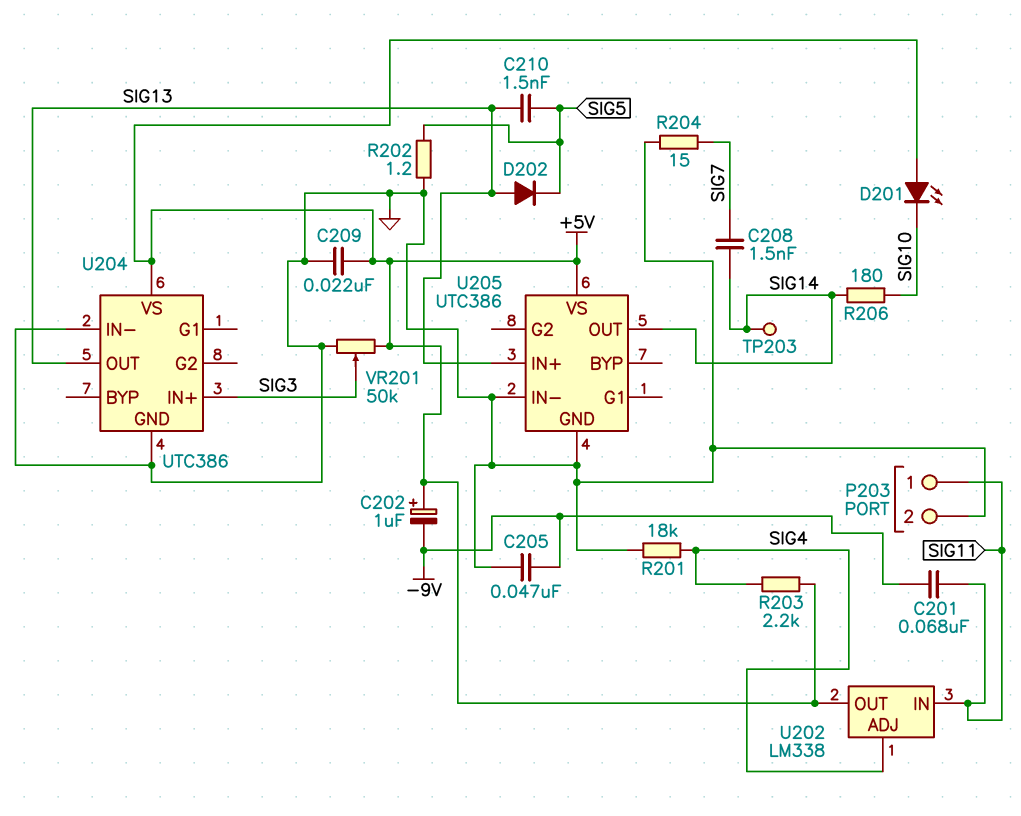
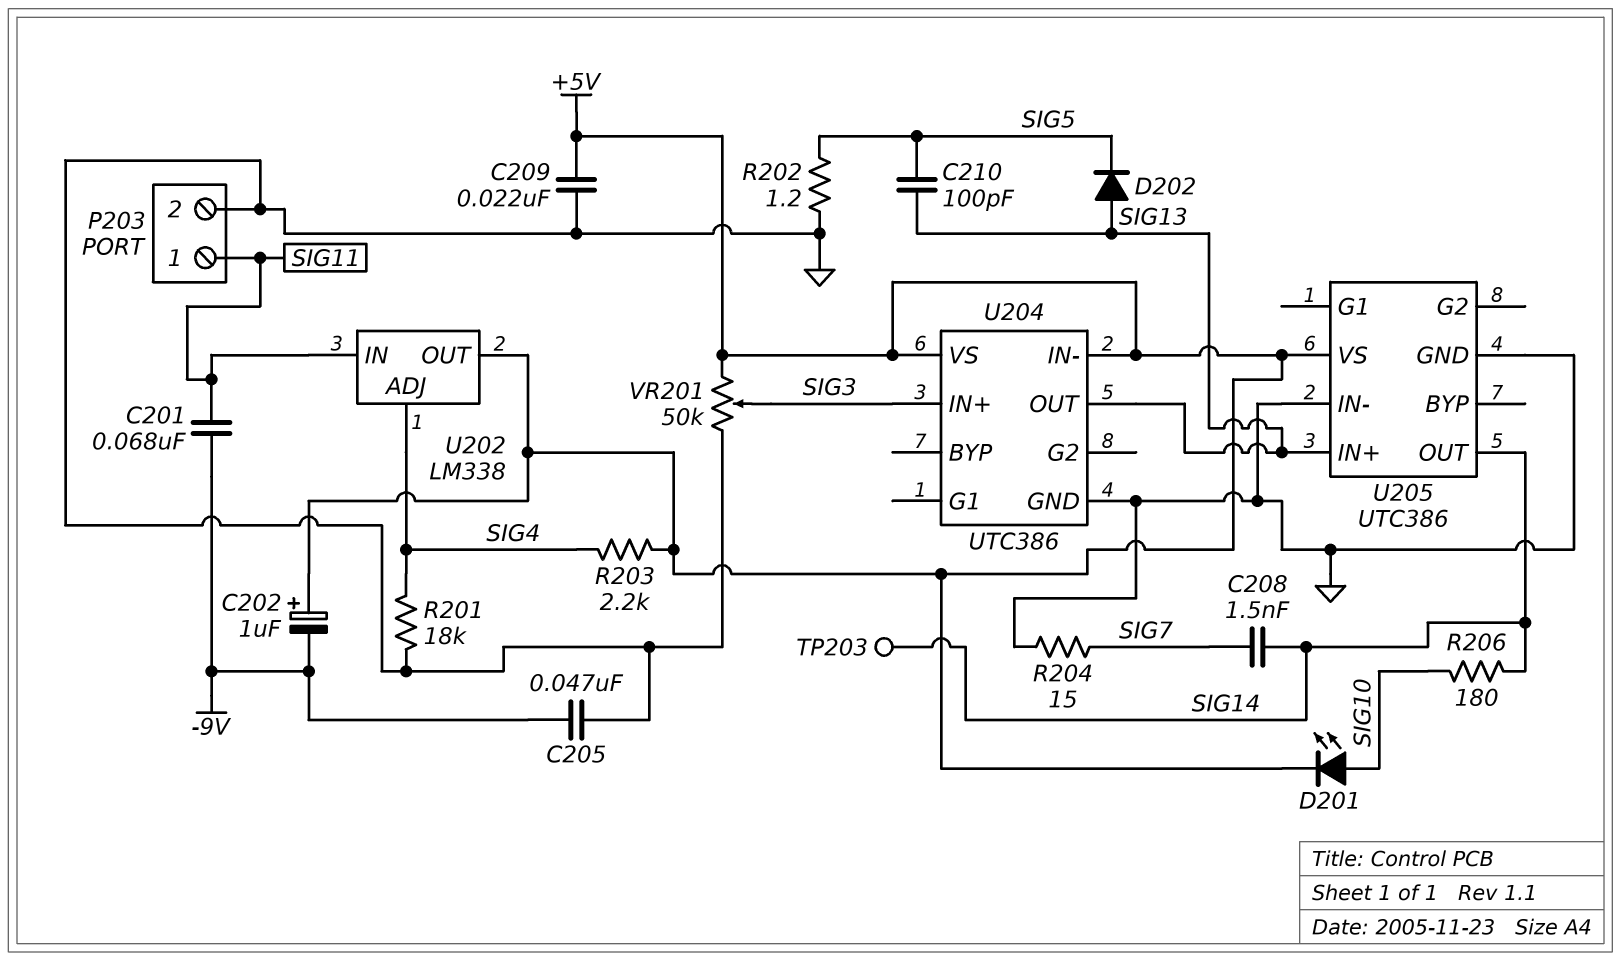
C210: 1.5nF (SIG5, SIG13) -> 100pF (SIG5, SIG13)
D201: LED (A +5V, K SIG10) -> LED (A SIG10, K +5V)
U204 pin IN-: GND -> +5V

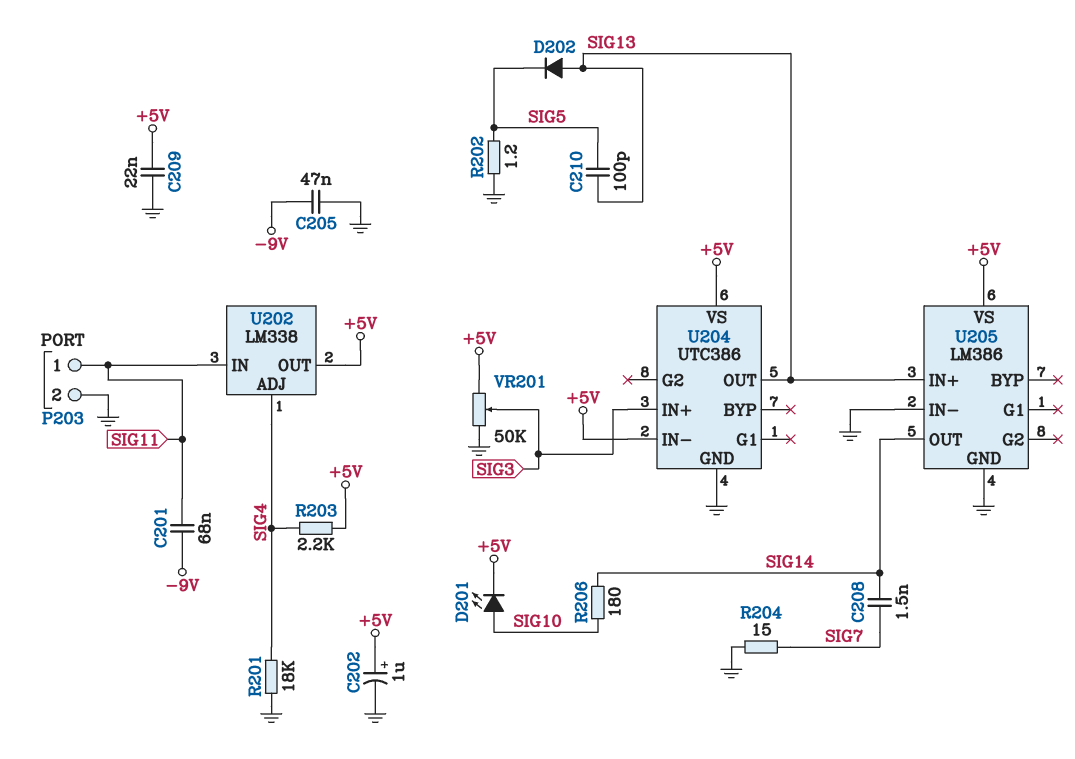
C202: 1uF (plus +5V, minus -9V) -> 1uF (plus +5V, minus GND)
TP203: test point (SIG14) -> none
U205: UTC386 -> LM386

